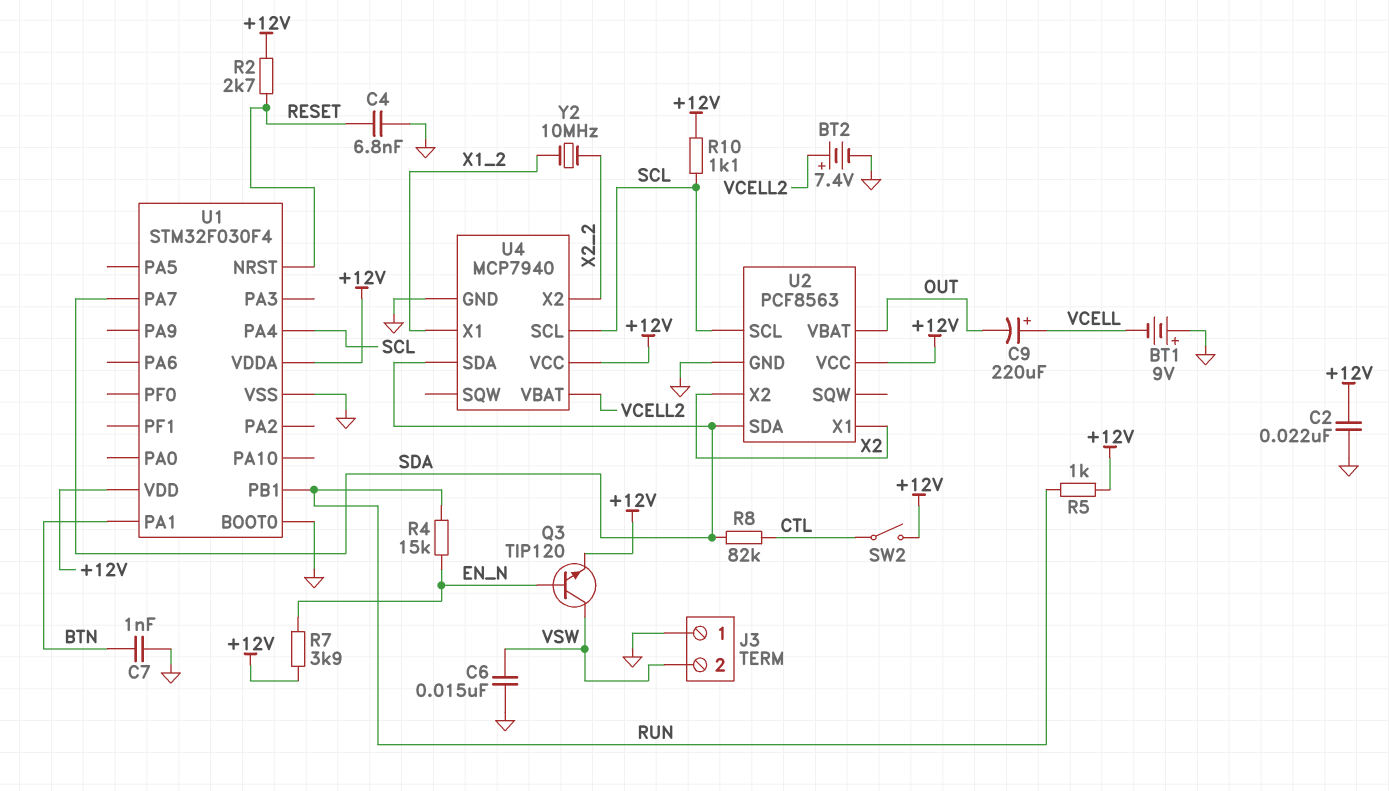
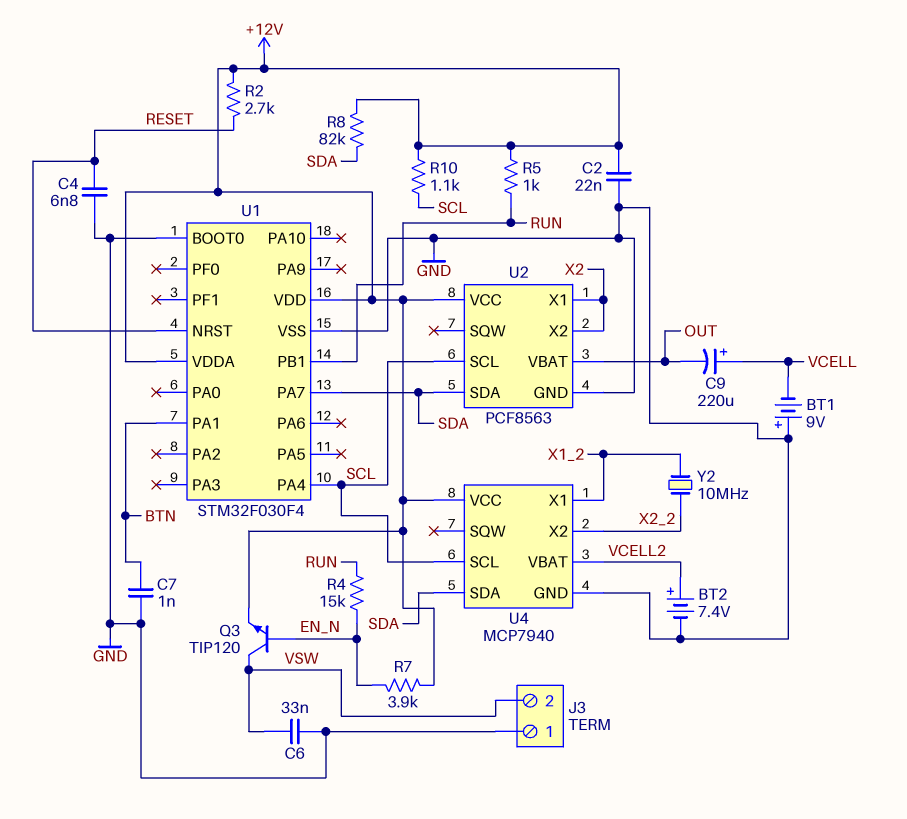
C6: 15nF (GND, VSW) -> 33nF (GND, VSW)
R8: 82k (CTL, SDA) -> 82k (+12V, SDA)
SW2: switch (+12V, CTL) -> none

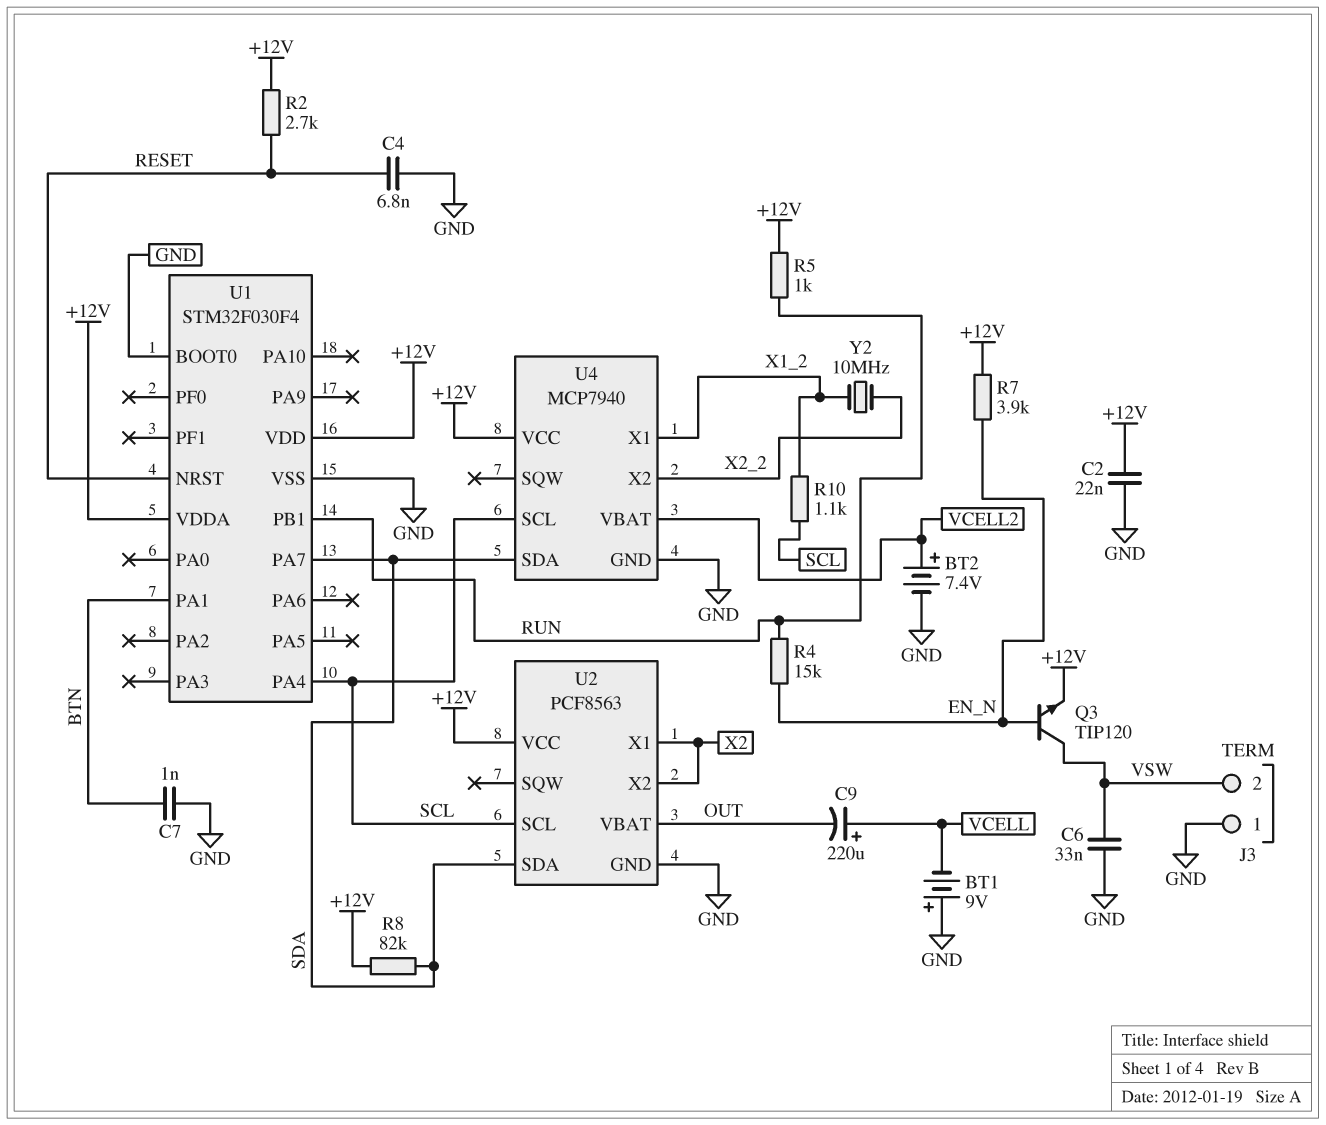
R10: 1.1k (+12V, SCL) -> 1.1k (SCL, X1_2)

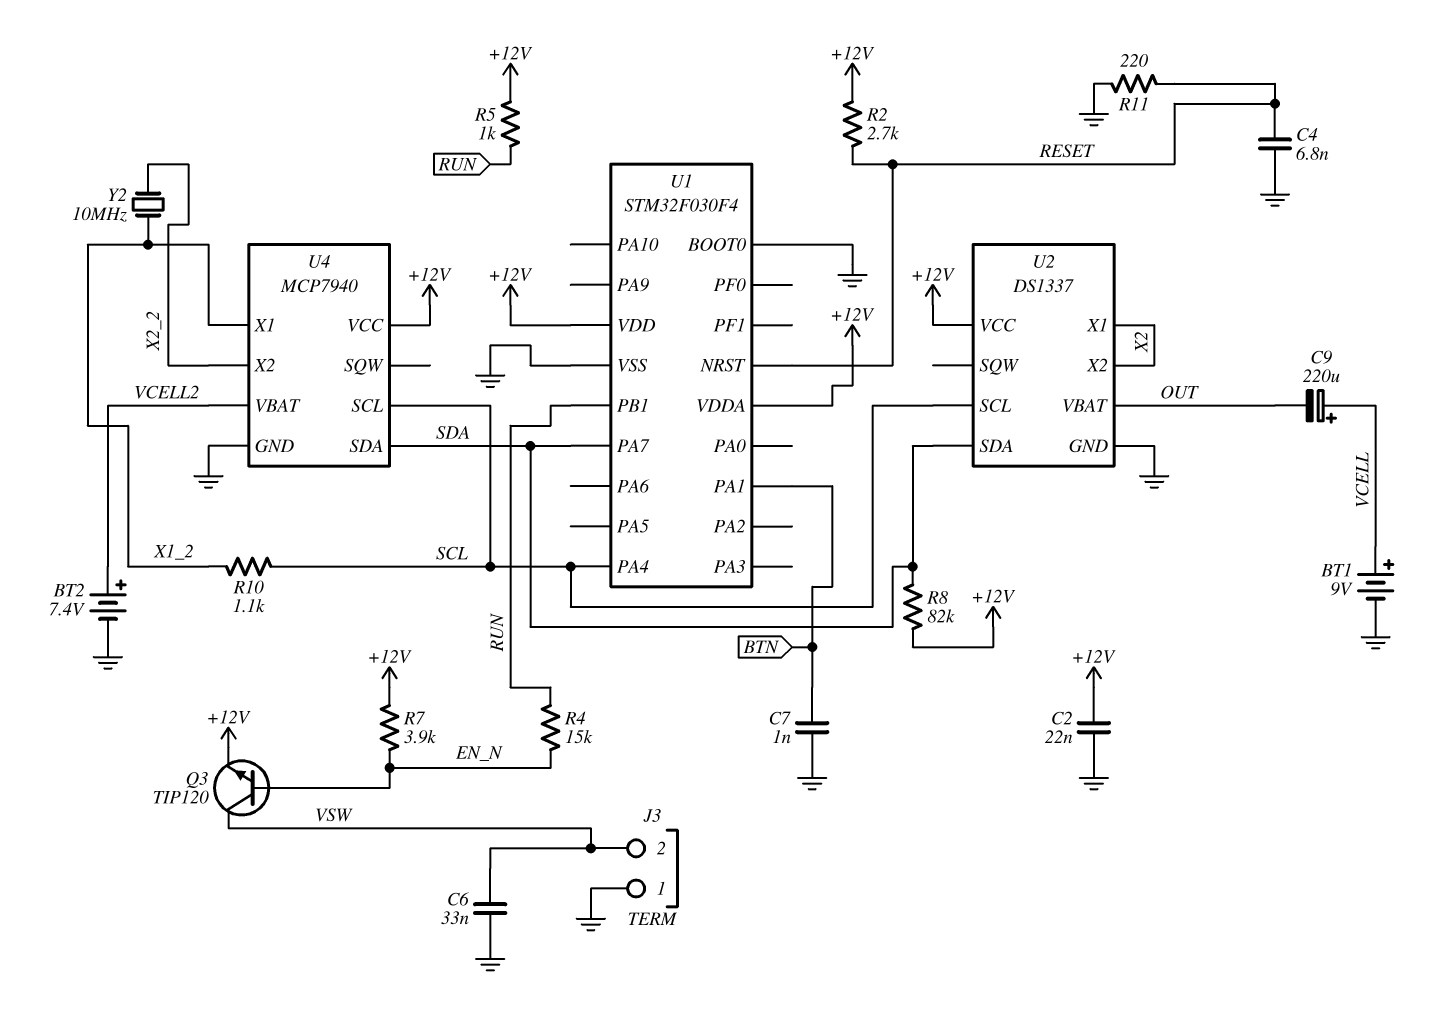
BT1: 9V (plus GND, minus VCELL) -> 9V (plus VCELL, minus GND)
R11: none -> 220 (GND, RESET)
U2: PCF8563 -> DS1337

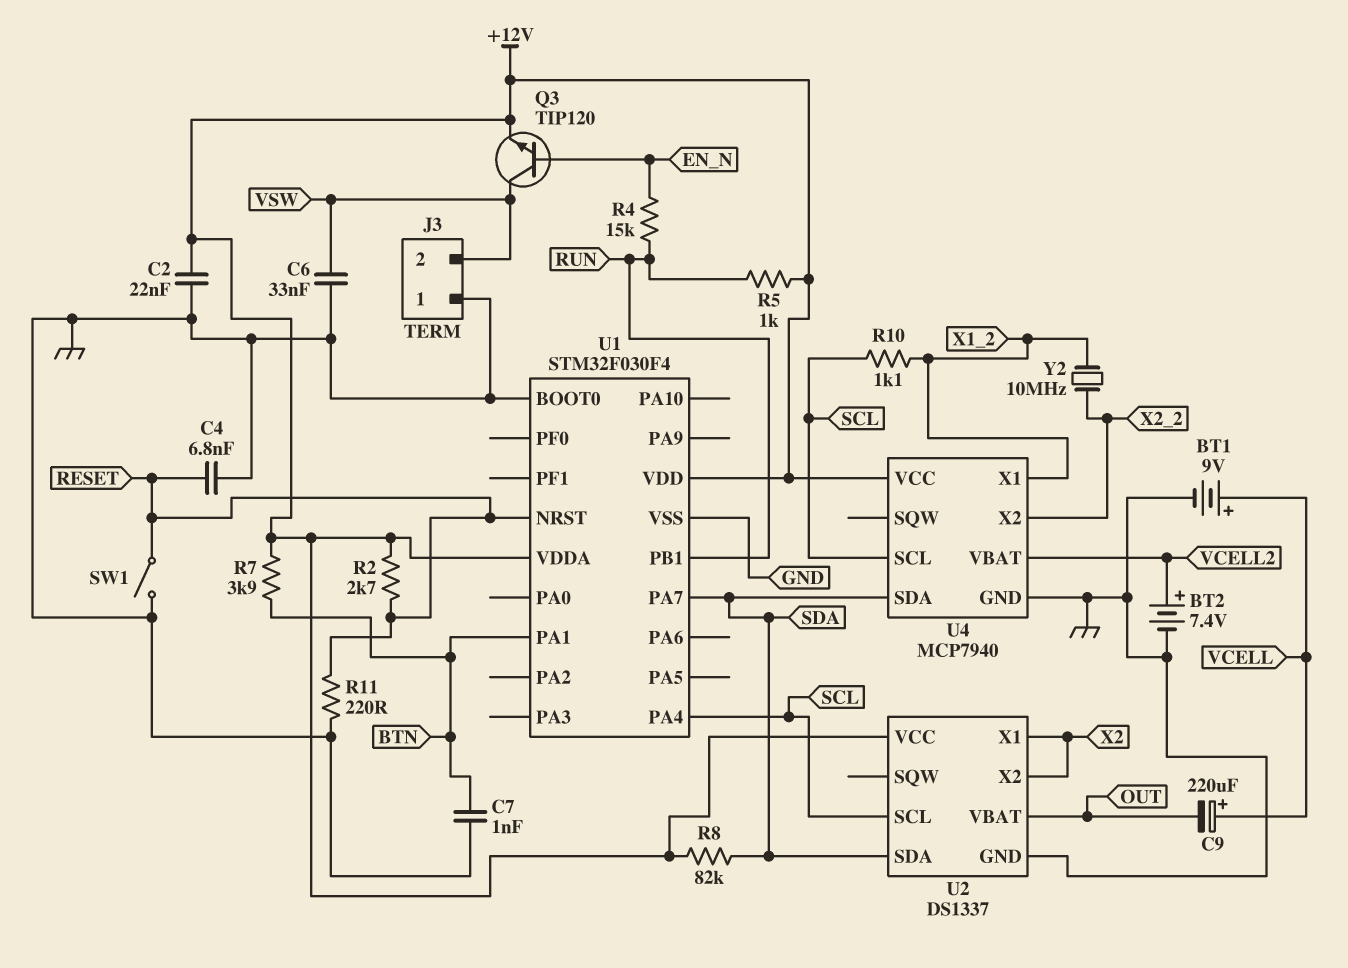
R7: 3.9k (+12V, EN_N) -> 3.9k (+12V, BTN)
SW1: none -> switch (GND, RESET)

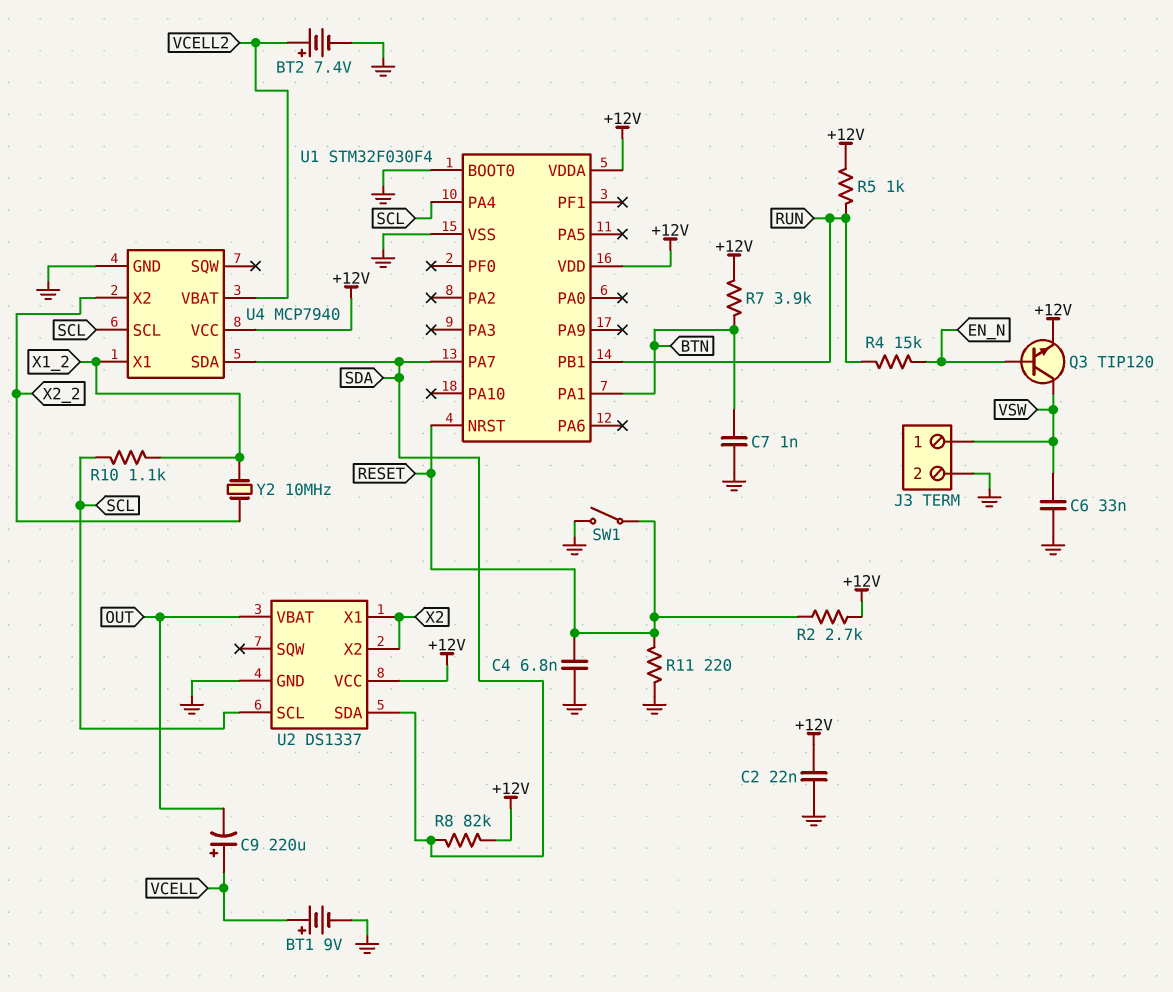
J3 pin 1: GND -> VSW
J3 pin 2: VSW -> GND

